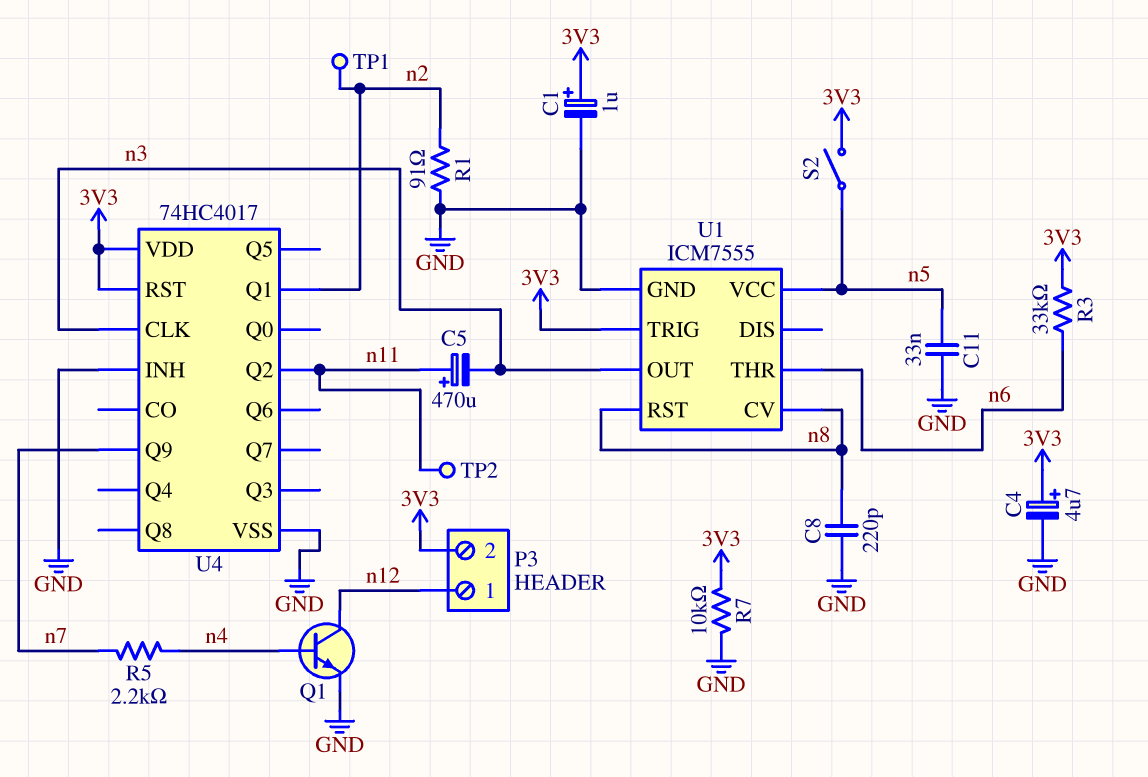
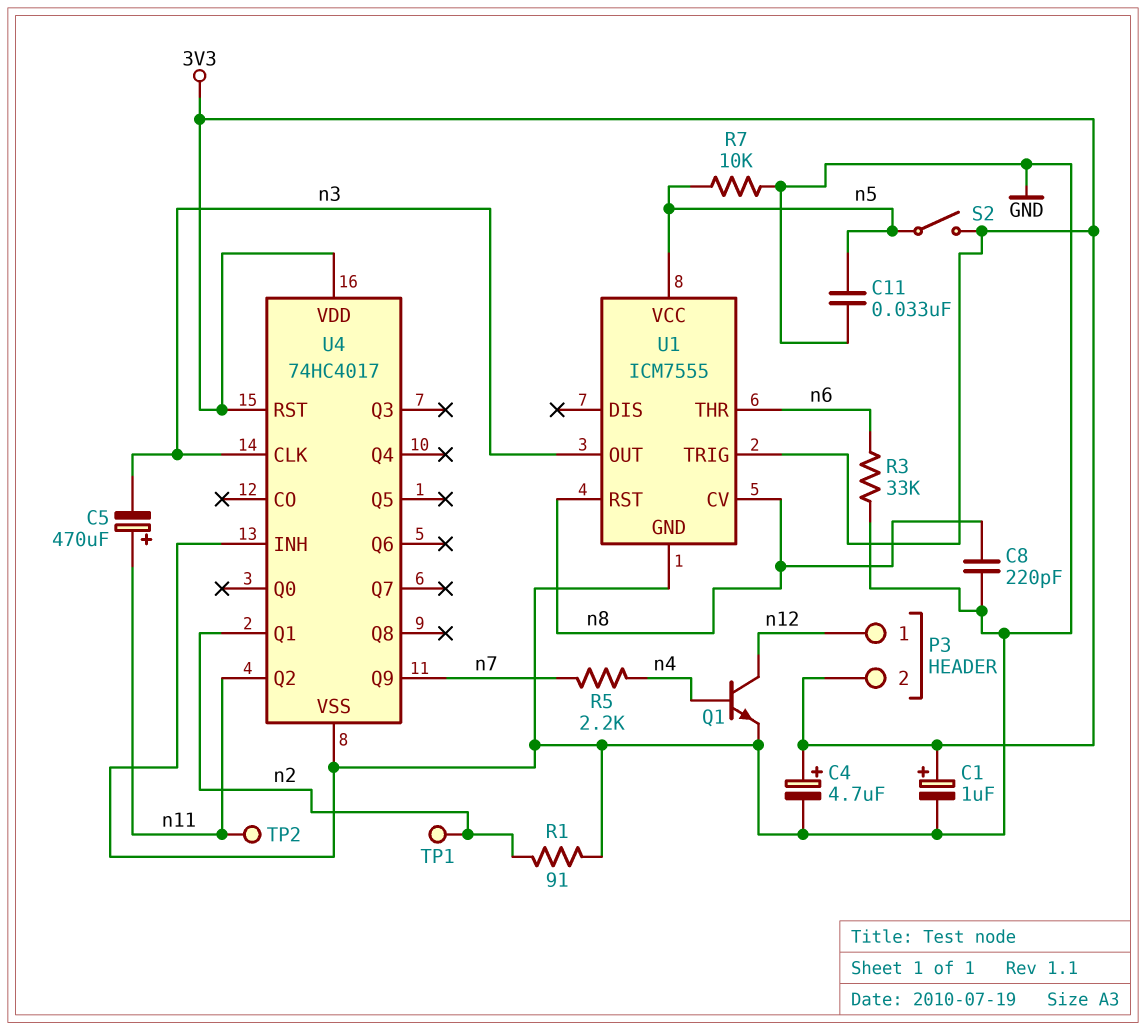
R3: 33k (3V3, n6) -> 33k (GND, n6)
R7: 10k (3V3, GND) -> 10k (GND, n5)

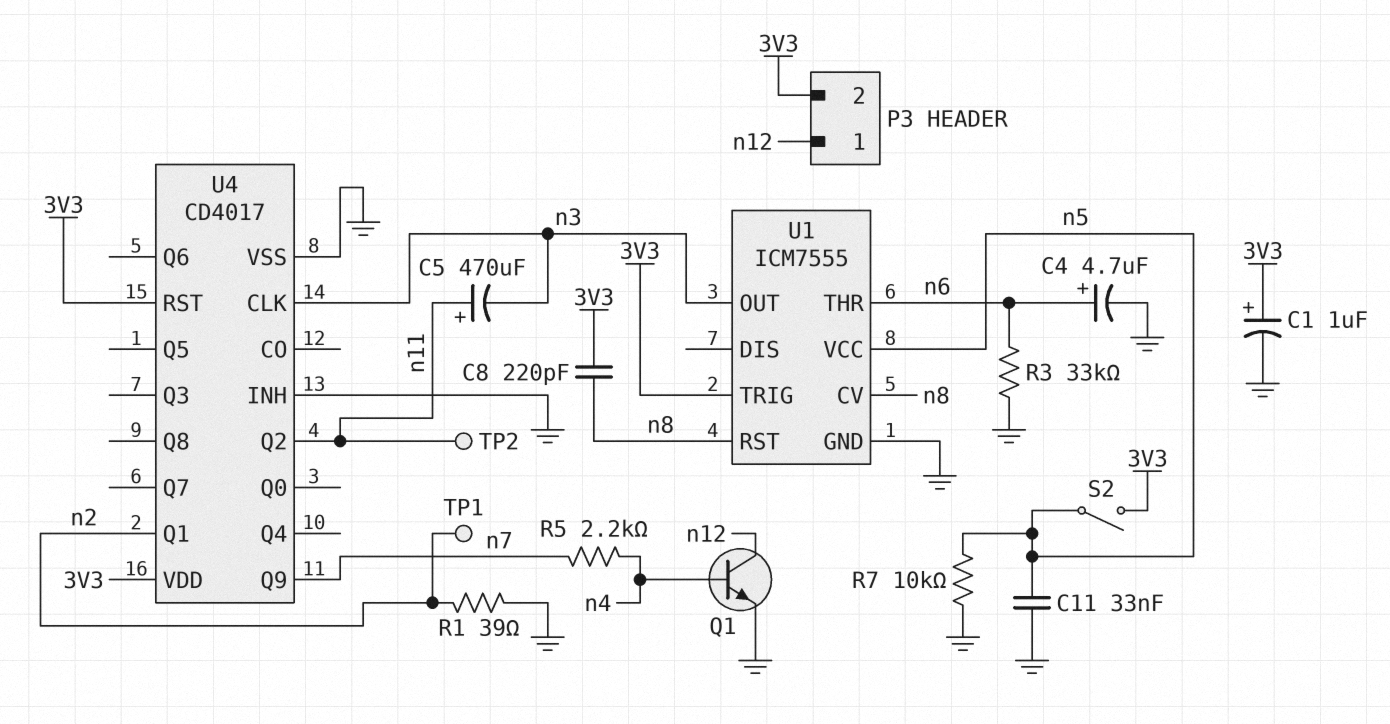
C4: 4.7uF (plus 3V3, minus GND) -> 4.7uF (plus n6, minus GND)
C8: 220pF (GND, n8) -> 220pF (3V3, n8)
R1: 91 (GND, n2) -> 39 (GND, n2)
U4: 74HC4017 -> CD4017

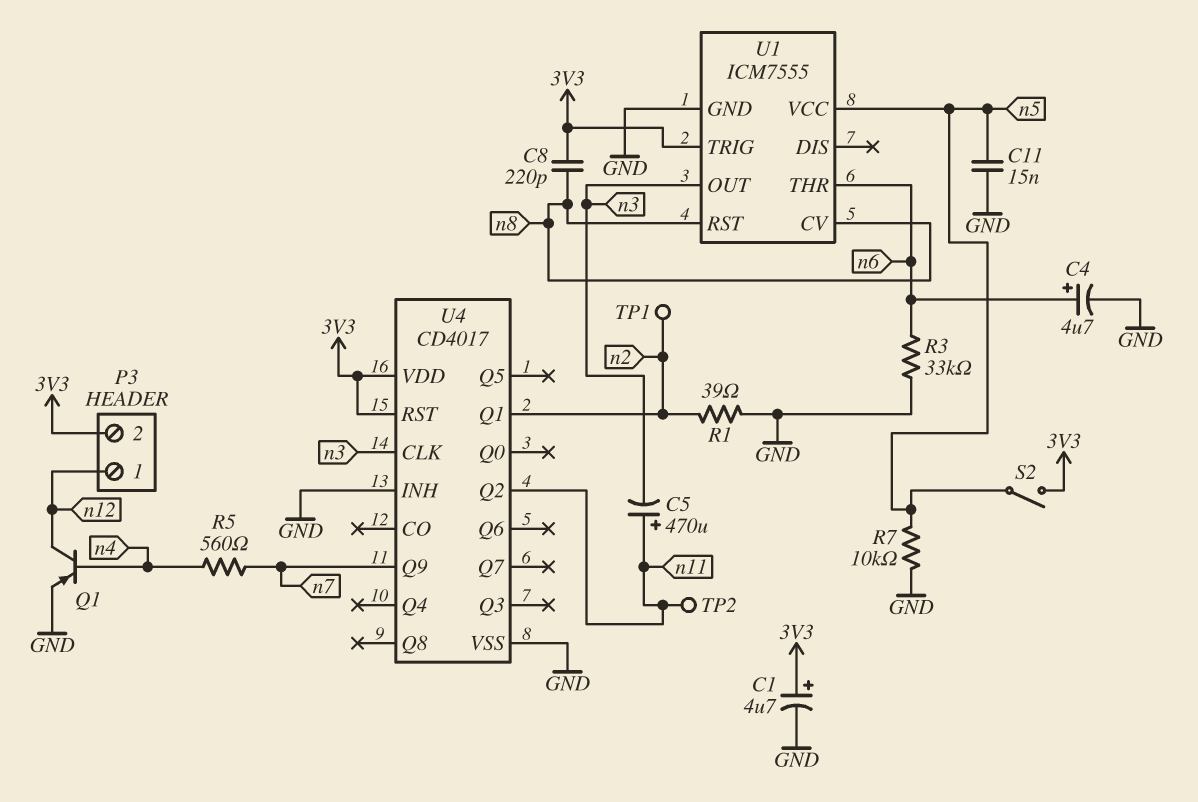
C1: 1uF (plus 3V3, minus GND) -> 4.7uF (plus 3V3, minus GND)
C11: 33nF (GND, n5) -> 15nF (GND, n5)
Q1: NPN (B n4, C n12, E GND) -> PNP (B n4, C n12, E GND)
R5: 2.2k (n4, n7) -> 560 (n4, n7)

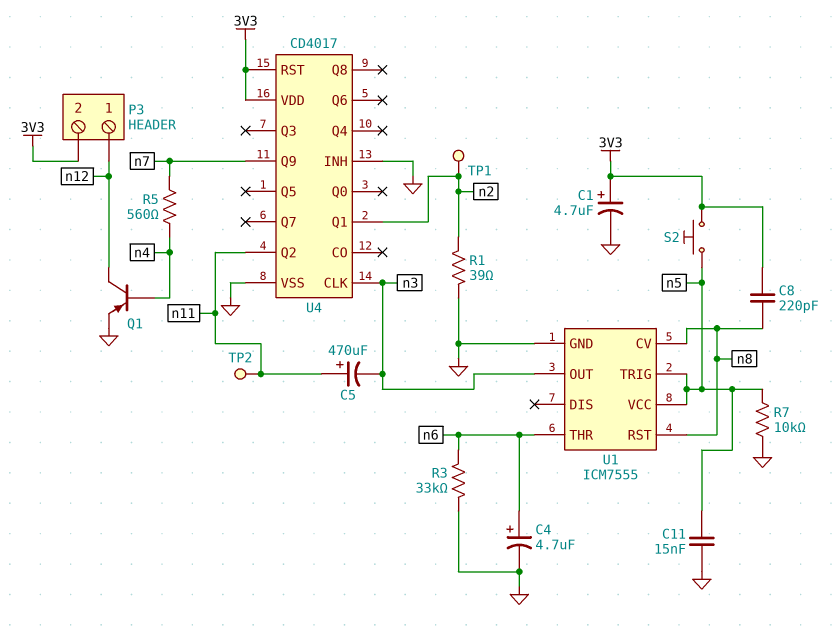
S2: switch (3V3, n5) -> button (3V3, n5)
U1 pin TRIG: 3V3 -> n5

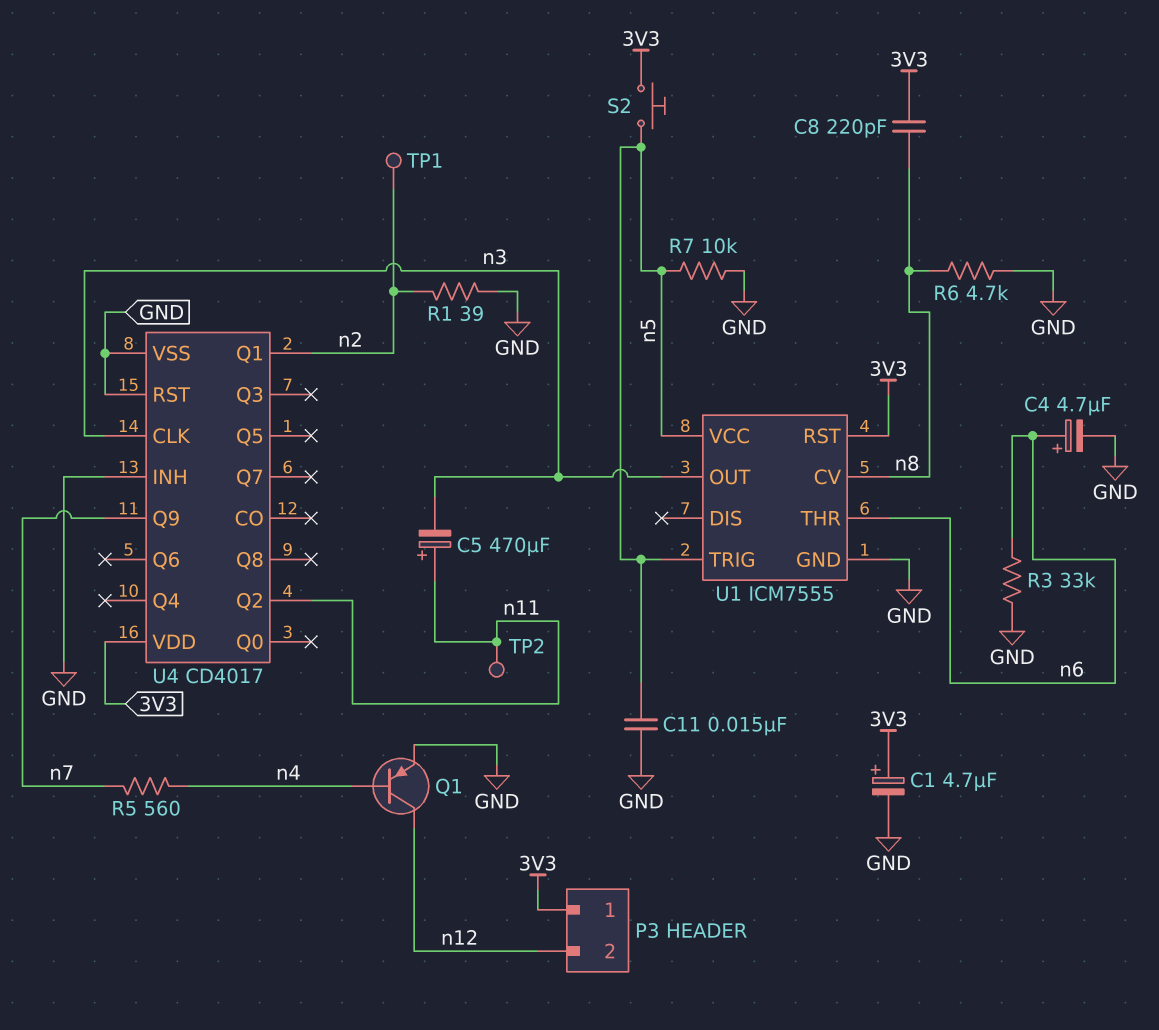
P3 pin 1: n12 -> 3V3
P3 pin 2: 3V3 -> n12
R6: none -> 4.7k (GND, n8)
U1 pin RST: n8 -> 3V3
U4 pin RST: 3V3 -> GND

